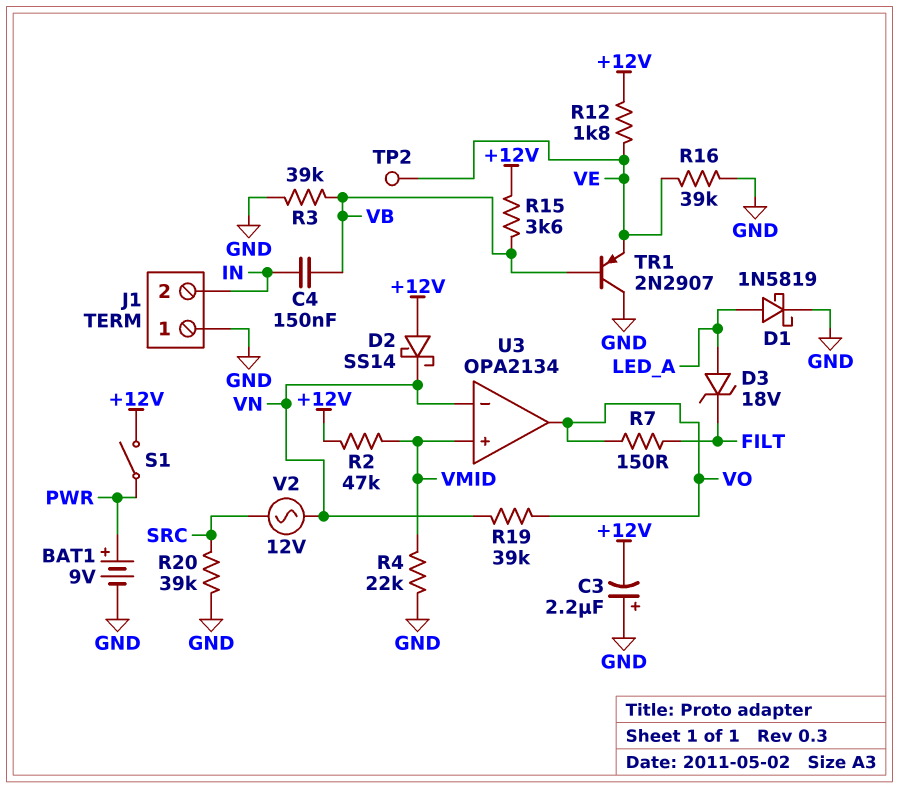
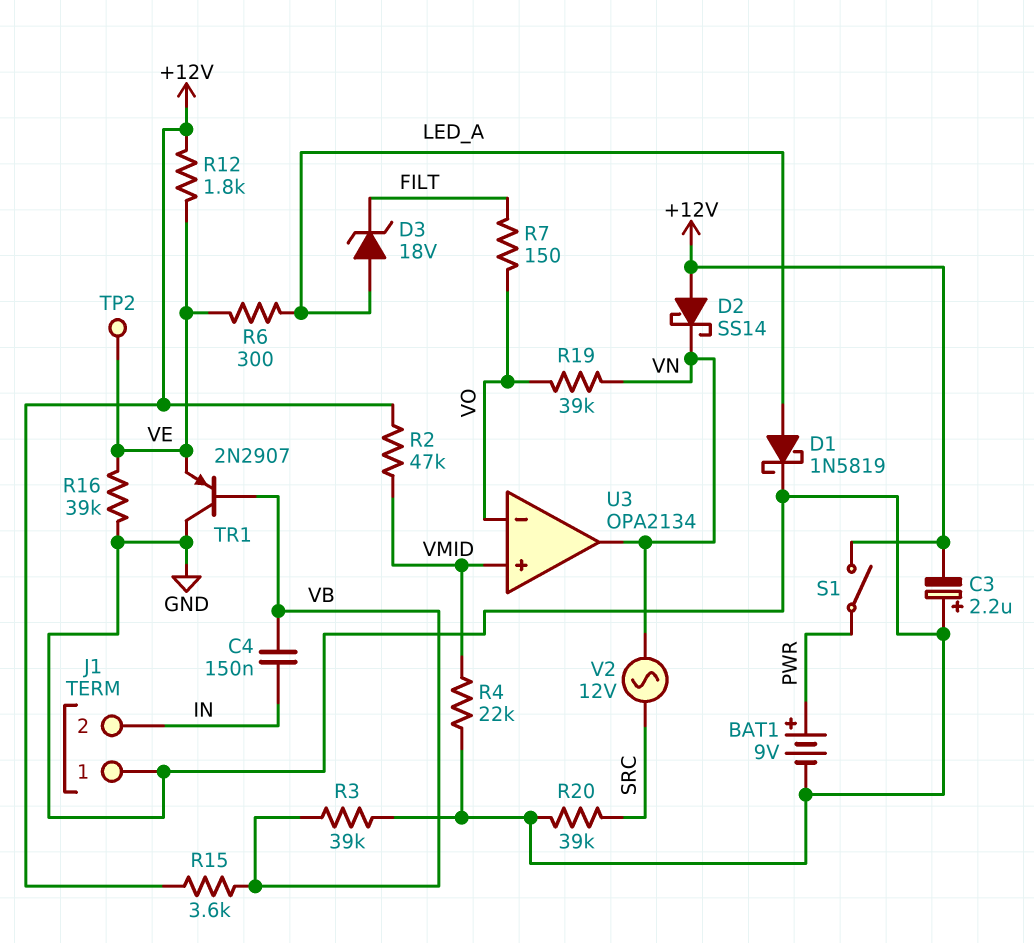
R6: none -> 300 (LED_A, VE)
U3 pin in-: VN -> VO
U3 pin out: VO -> VN

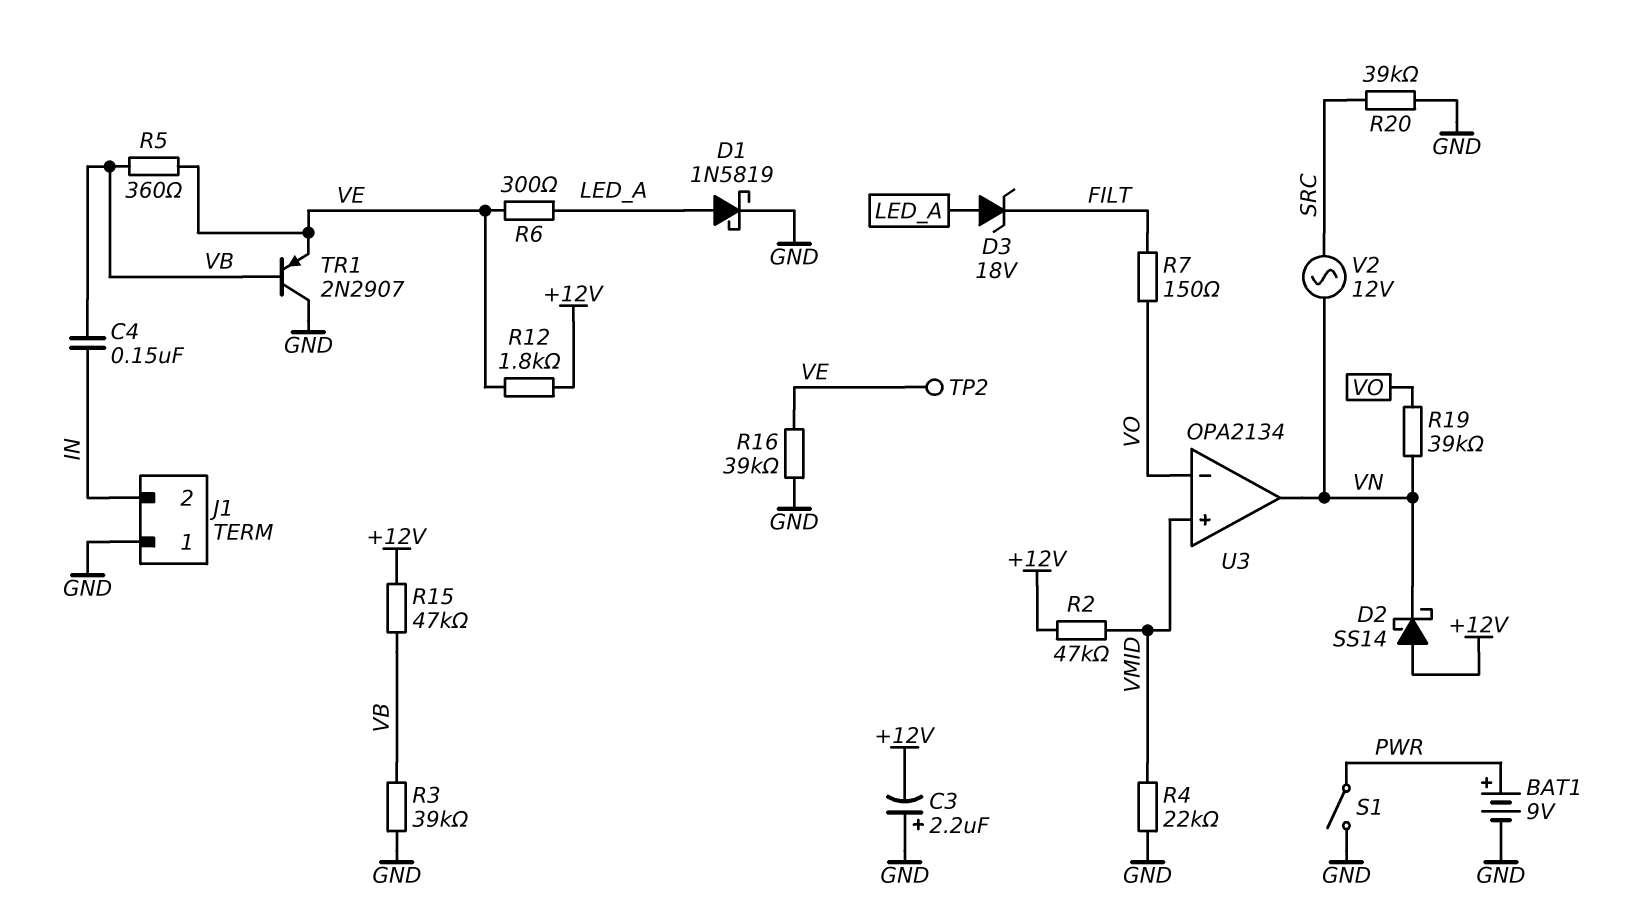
R5: none -> 360 (VB, VE)
R15: 3.6k (+12V, VB) -> 47k (+12V, VB)
S1: switch (+12V, PWR) -> switch (GND, PWR)

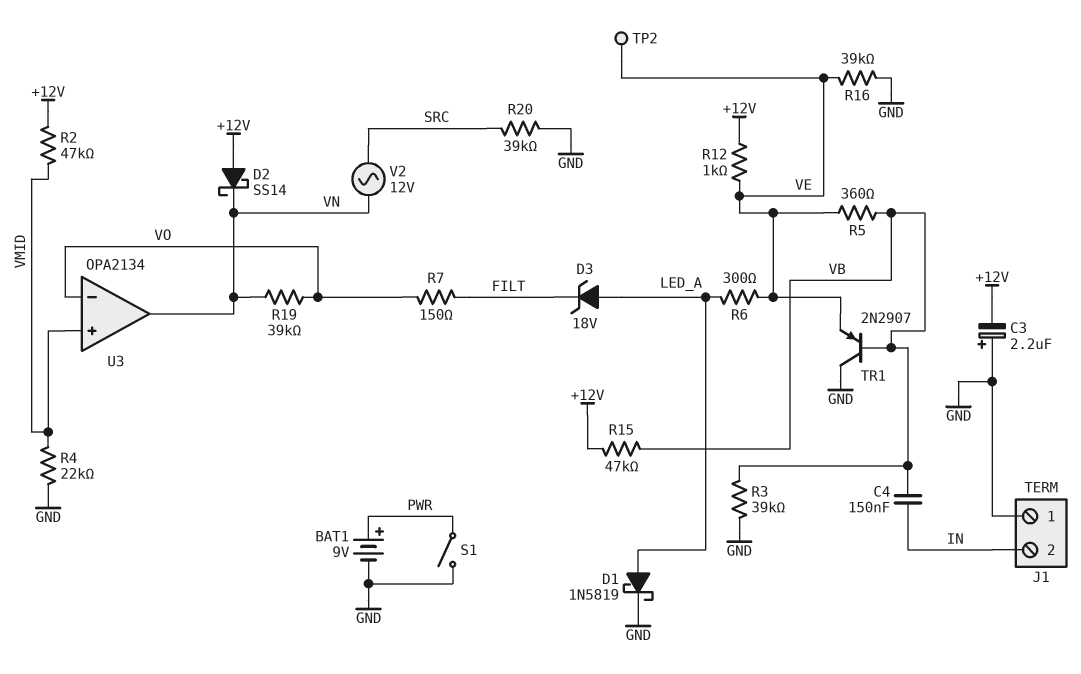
R12: 1.8k (+12V, VE) -> 1k (+12V, VE)

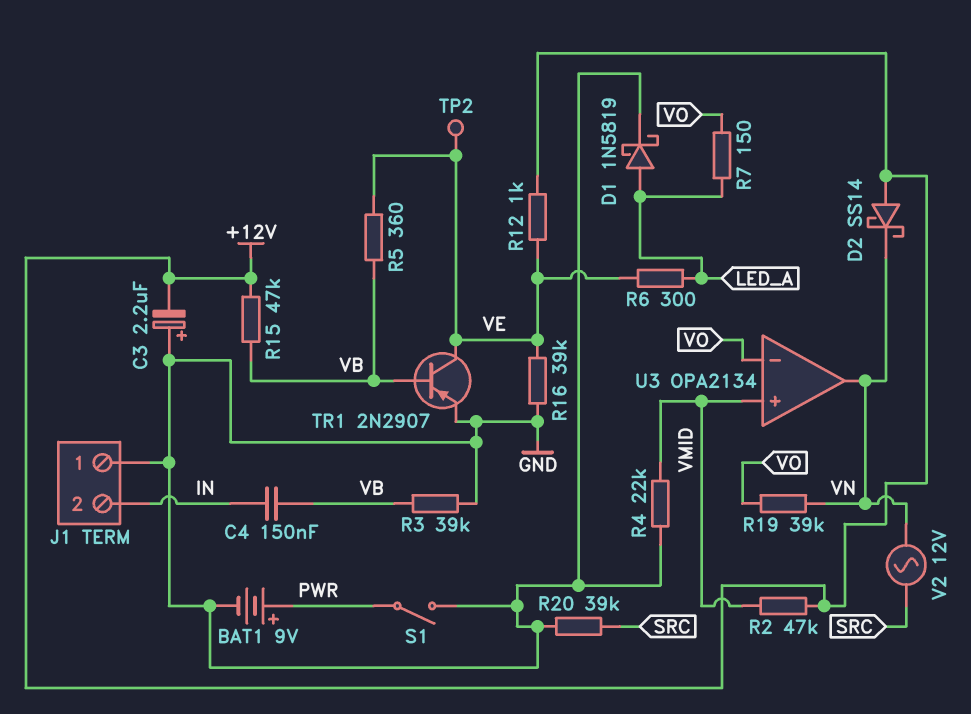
D3: zener 18V (A LED_A, K FILT) -> none
R7: 150 (FILT, VO) -> 150 (LED_A, VO)
TR1: PNP 2N2907 (B VB, C GND, E VE) -> PNP 2N2907 (B VB, C VE, E GND)

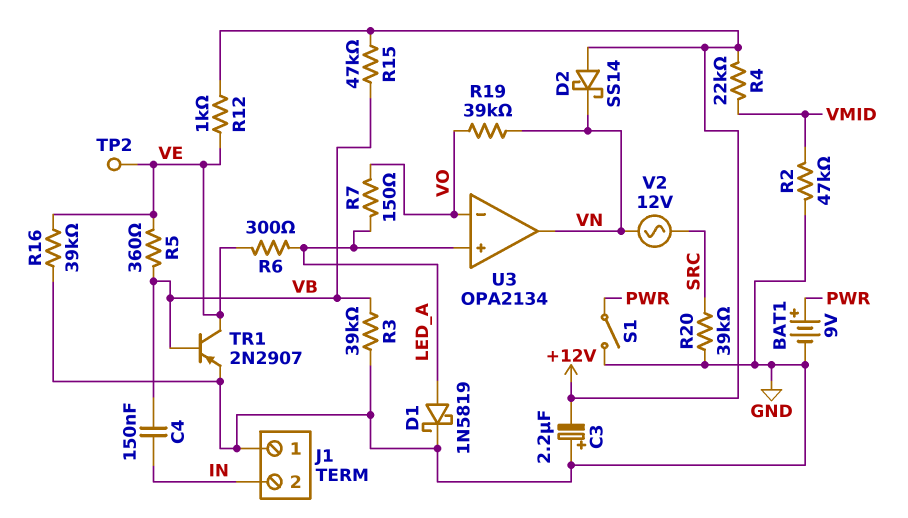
R2: 47k (+12V, VMID) -> 47k (GND, VMID)
R4: 22k (GND, VMID) -> 22k (+12V, VMID)
U3 pin in+: VMID -> LED_A

